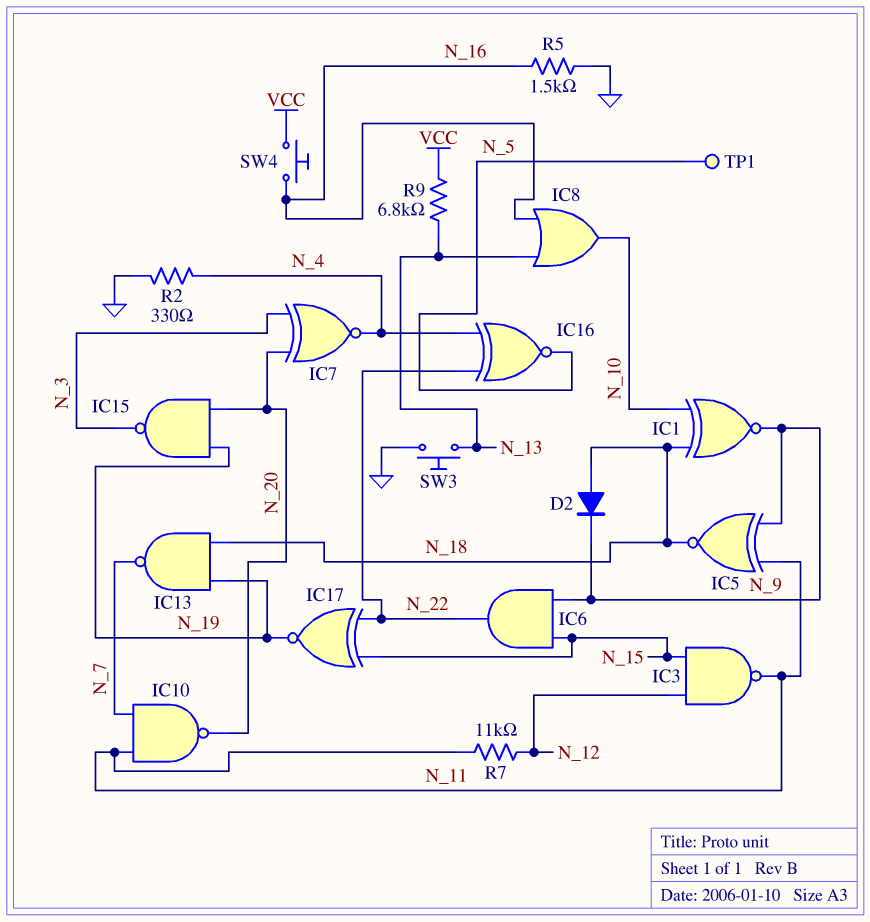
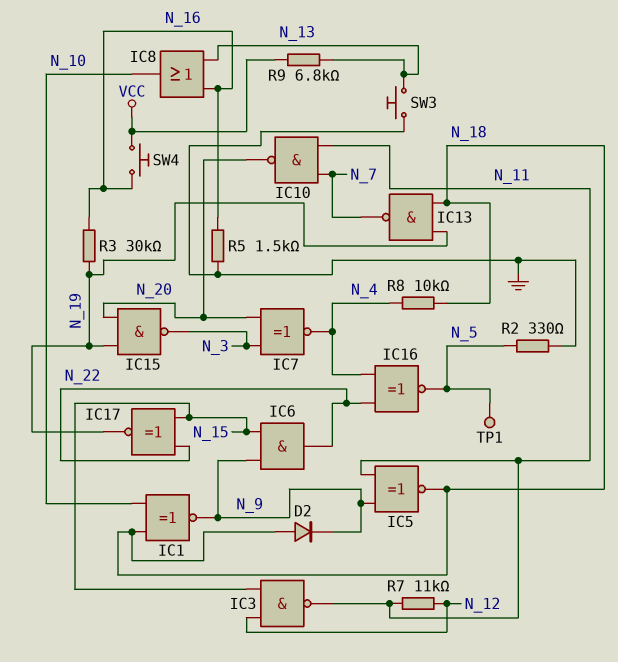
R2: 330 (GND, N_4) -> 330 (GND, N_5)
R3: none -> 30k (N_16, N_19)
R8: none -> 10k (N_4, N_18)

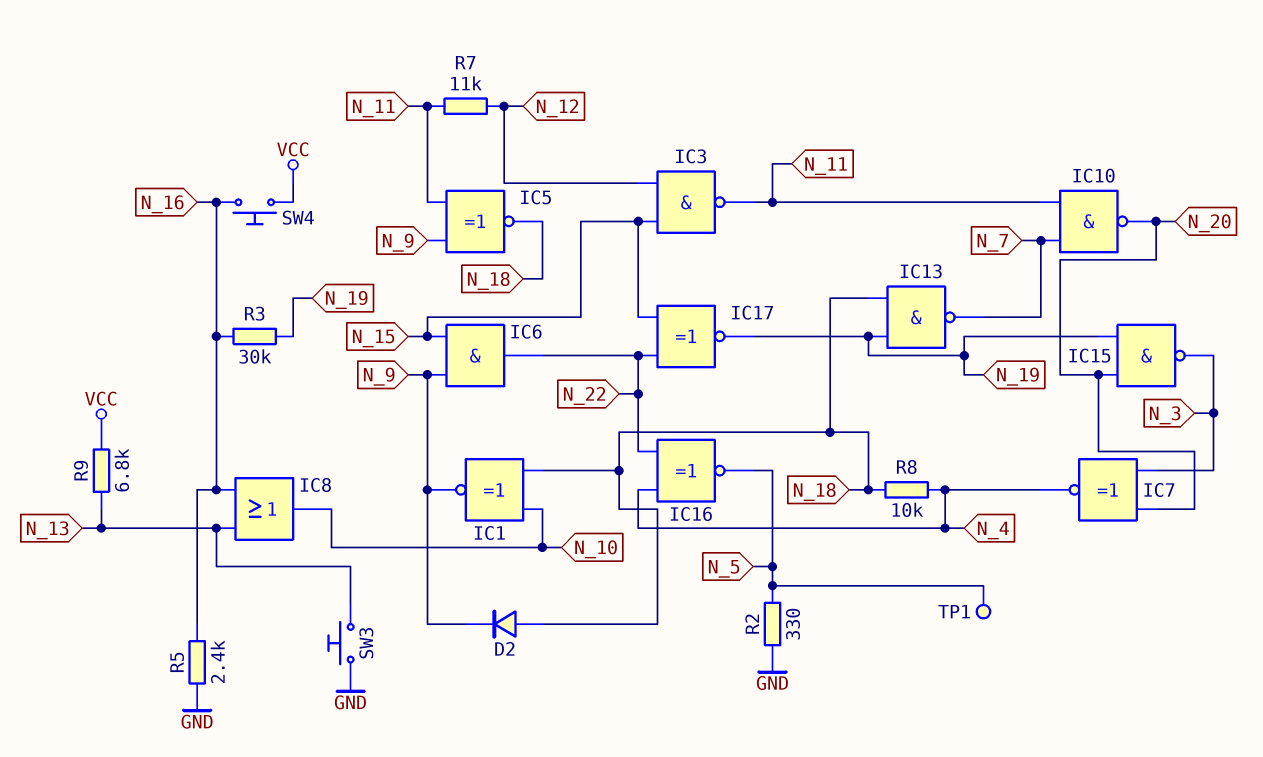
R5: 1.5k (GND, N_16) -> 2.4k (GND, N_16)

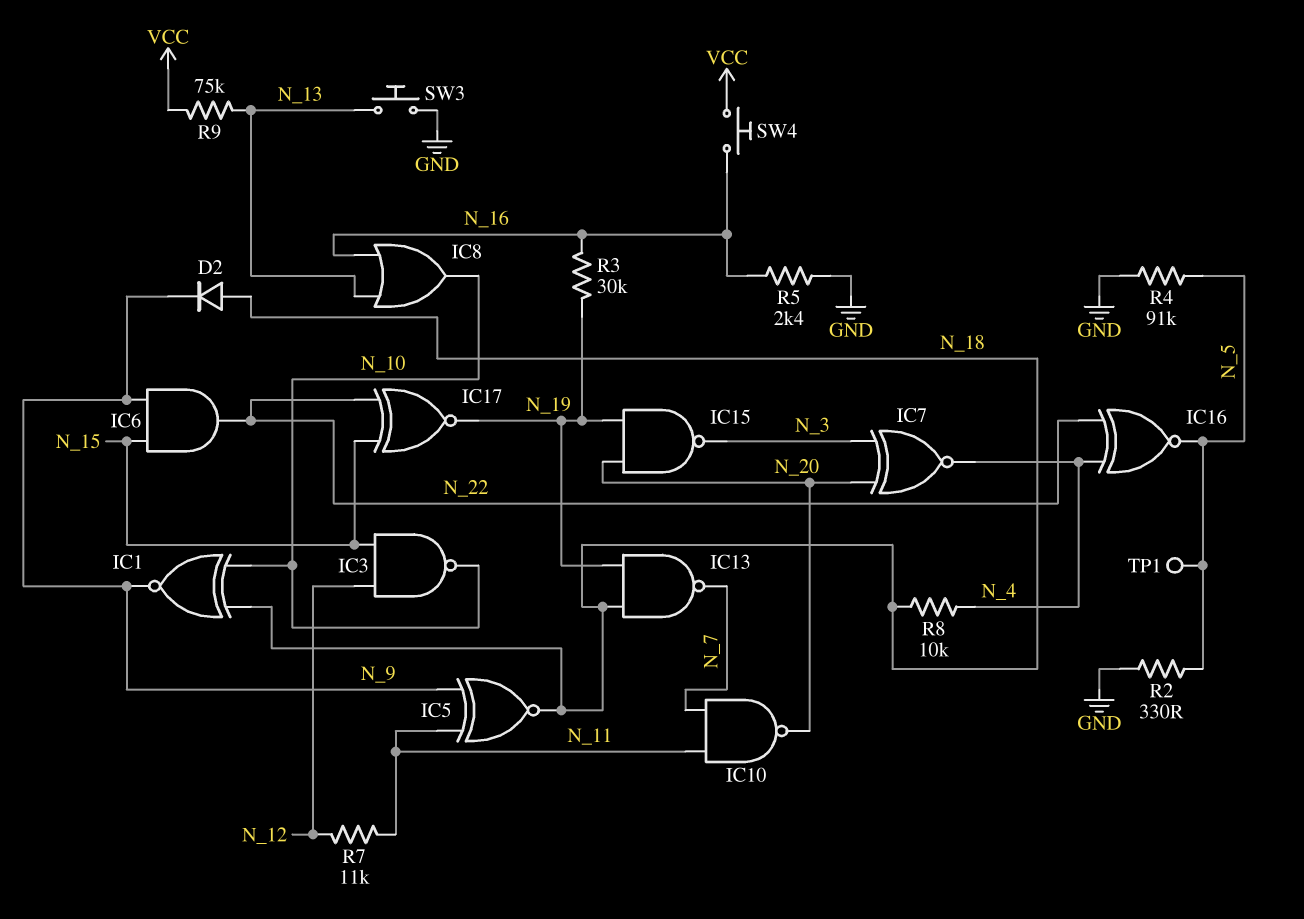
IC3: NAND (in N_12, in N_15, out N_11) -> NAND (in N_12, in N_15, out N_10)
R4: none -> 91k (GND, N_5)
R9: 6.8k (N_13, VCC) -> 75k (N_13, VCC)

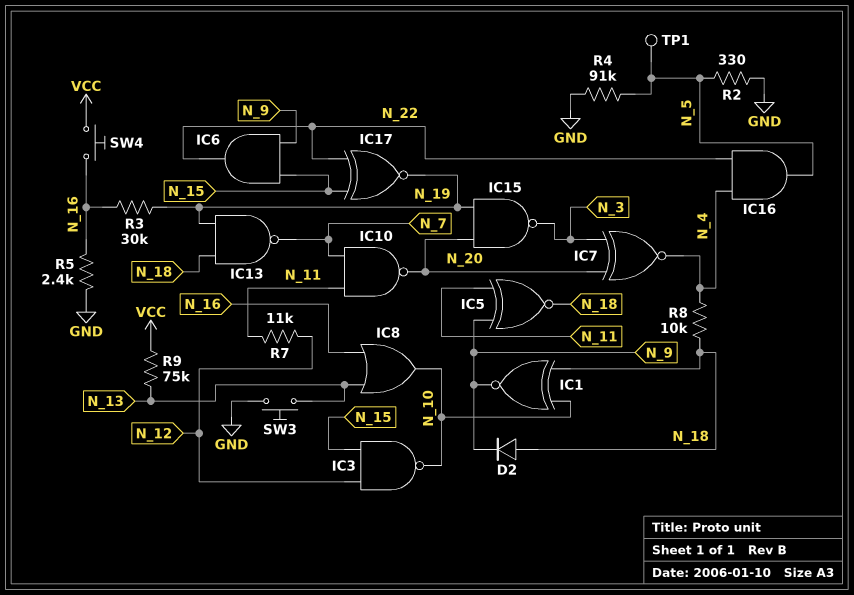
IC16: XNOR (in N_4, in N_22, out N_5) -> AND (in N_4, in N_22, out N_5)

